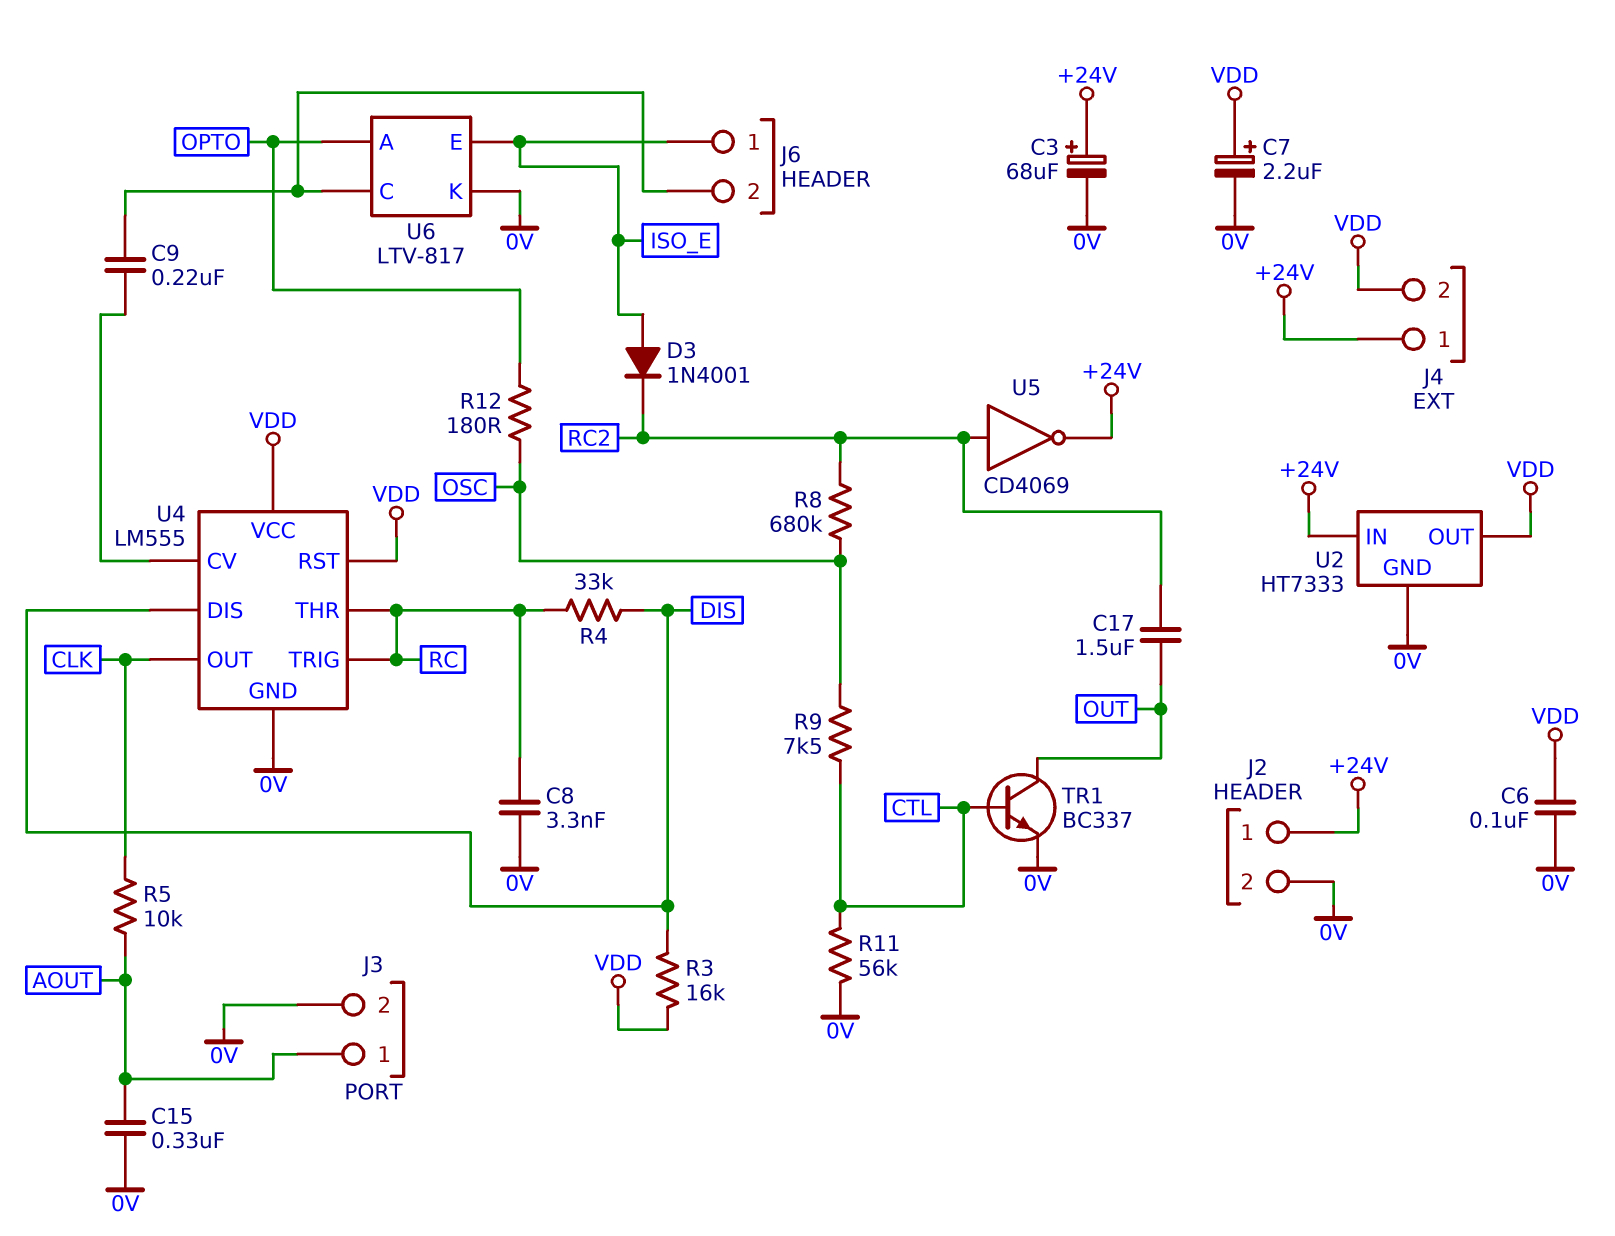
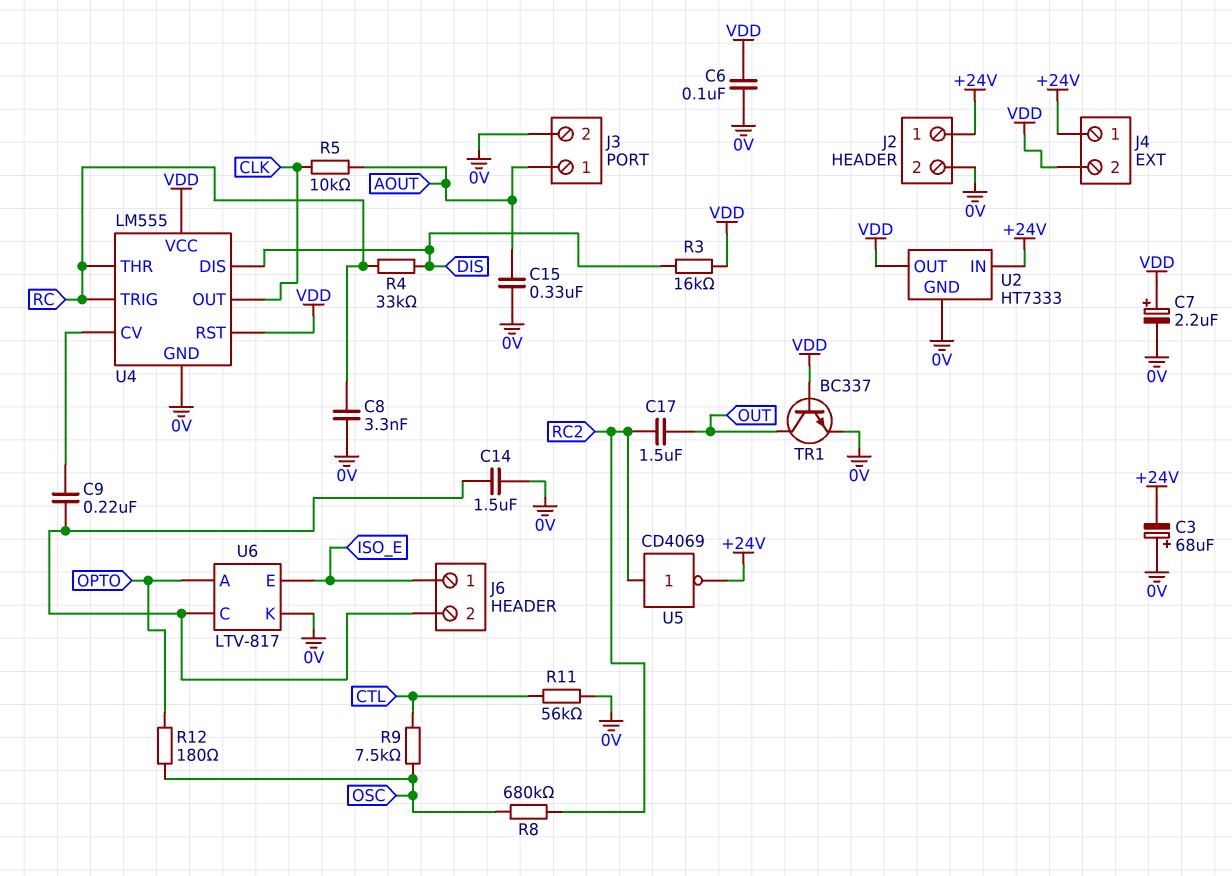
C3: 68uF (plus +24V, minus 0V) -> 68uF (plus 0V, minus +24V)
C14: none -> 1.5uF (0V, J6/2)
D3: diode 1N4001 (A ISO_E, K RC2) -> none
TR1: NPN BC337 (B CTL, C OUT, E 0V) -> NPN BC337 (B VDD, C OUT, E 0V)

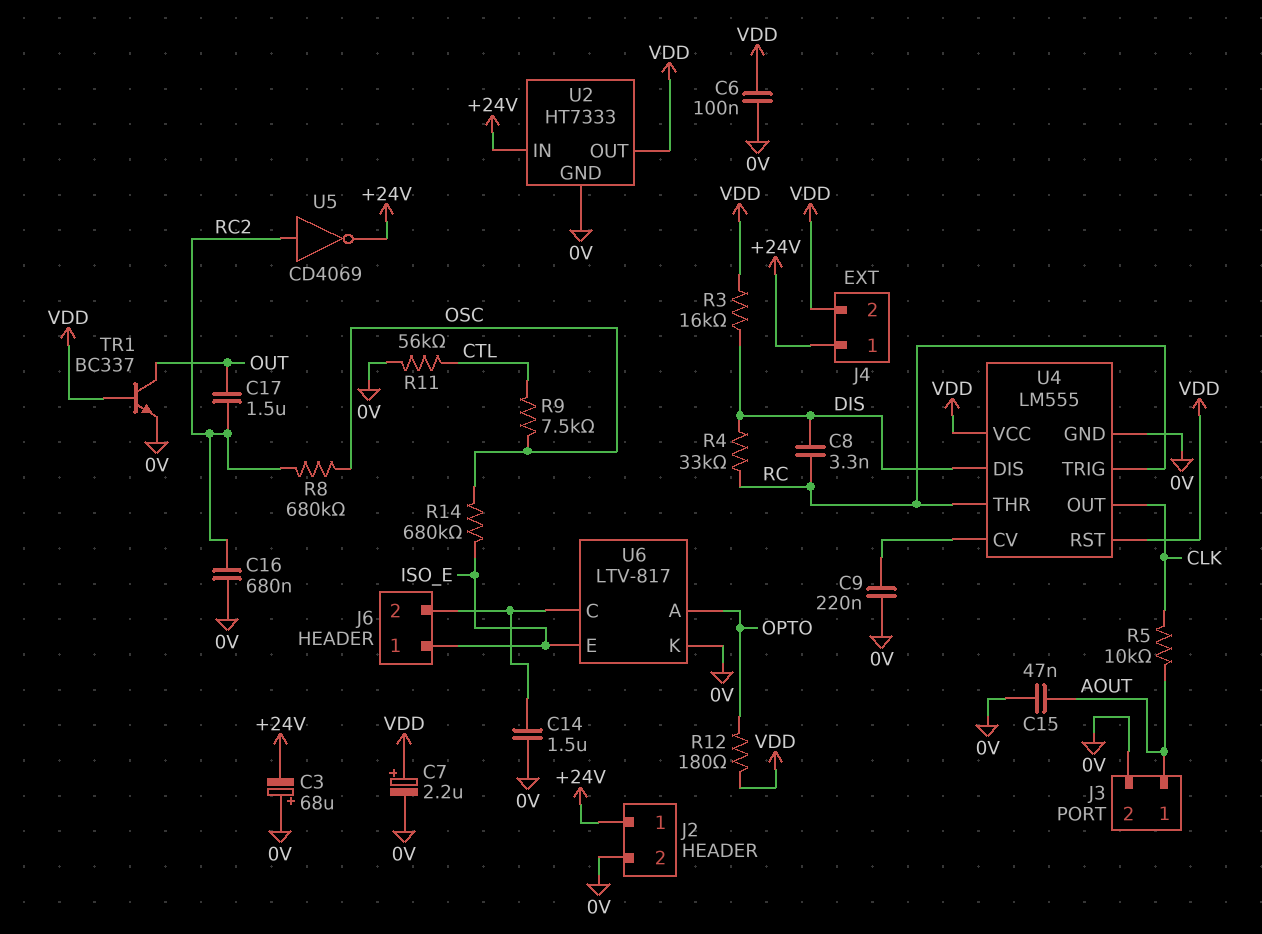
C8: 3.3nF (0V, RC) -> 3.3nF (DIS, RC)
C9: 220nF (J6/2, U4/CV) -> 220nF (0V, U4/CV)
C15: 330nF (0V, AOUT) -> 47nF (0V, AOUT)
C16: none -> 680nF (0V, RC2)
R12: 180 (OPTO, OSC) -> 180 (OPTO, VDD)
R14: none -> 680k (ISO_E, OSC)

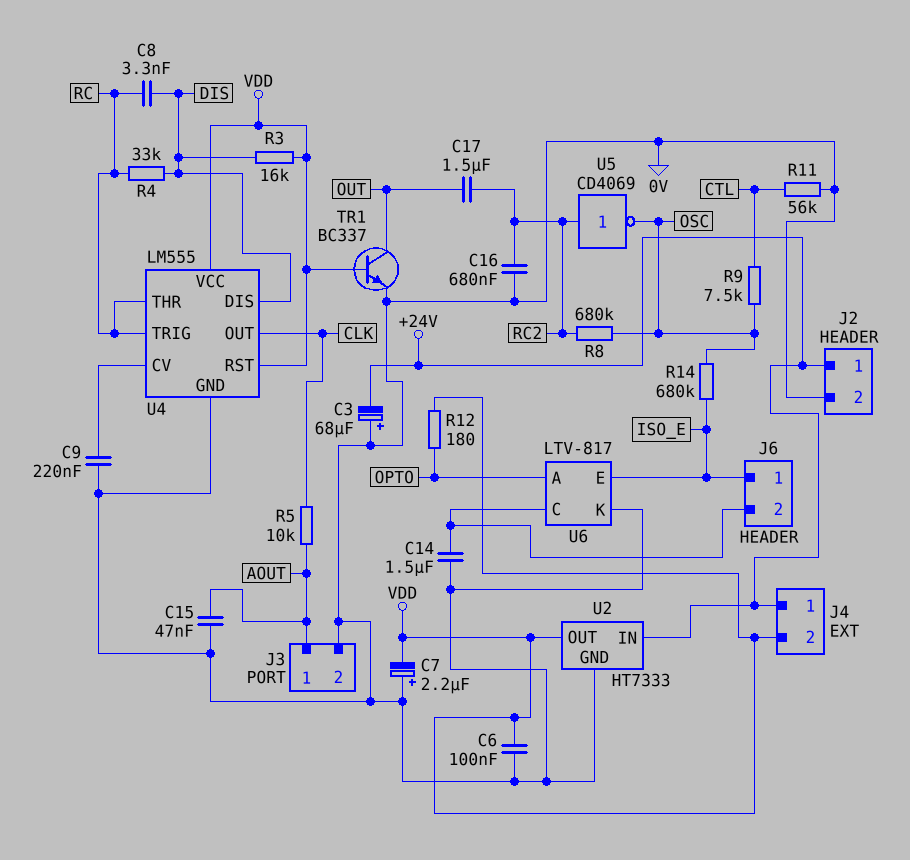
C7: 2.2uF (plus VDD, minus 0V) -> 2.2uF (plus 0V, minus VDD)
U5: NOT CD4069 (in RC2, out +24V) -> NOT CD4069 (in RC2, out OSC)

